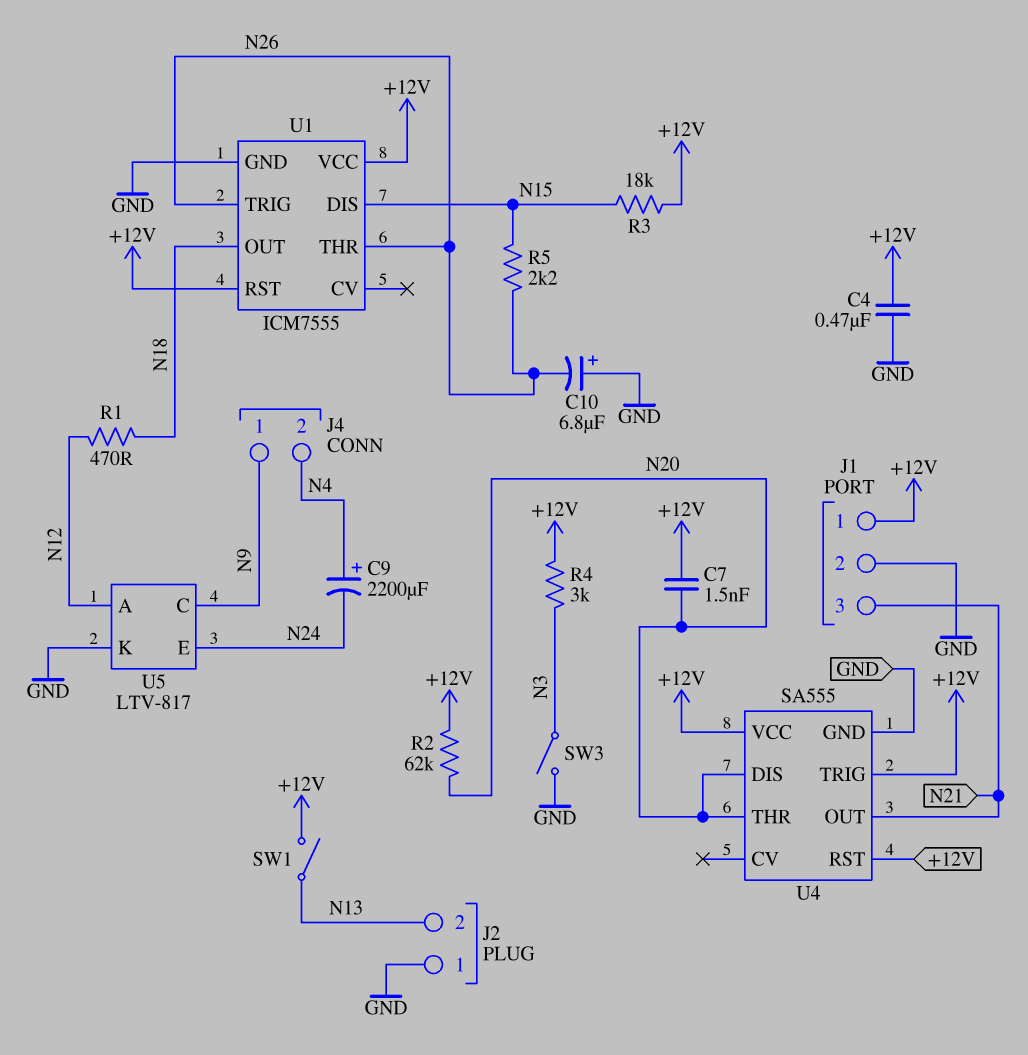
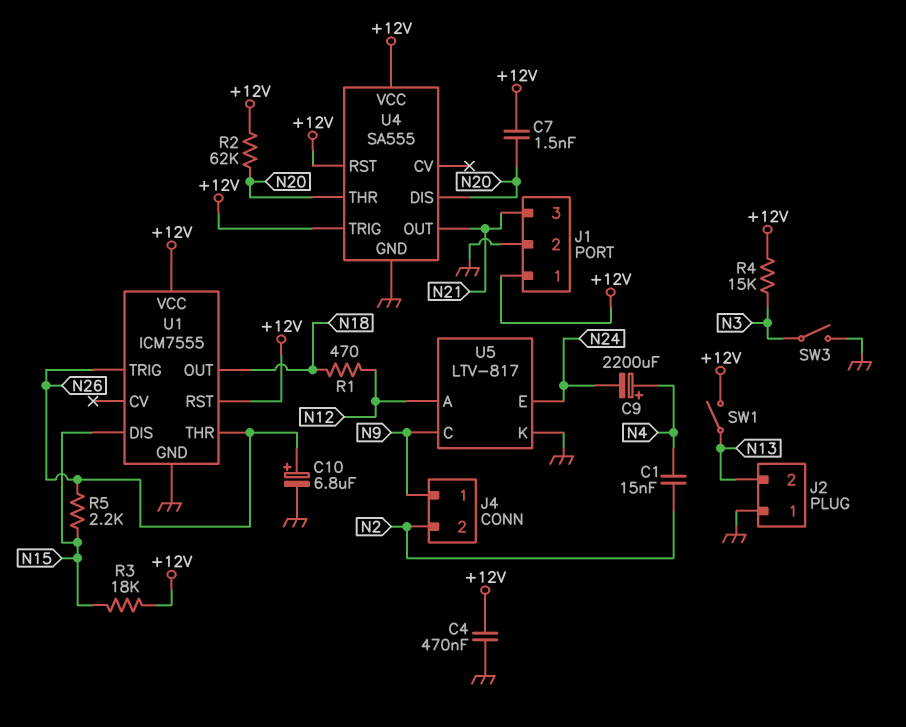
C1: none -> 15nF (N2, N4)
C10: 6.8uF (plus GND, minus N26) -> 6.8uF (plus N26, minus GND)
J4 pin 2: N4 -> N2
R4: 3k (+12V, N3) -> 15k (+12V, N3)

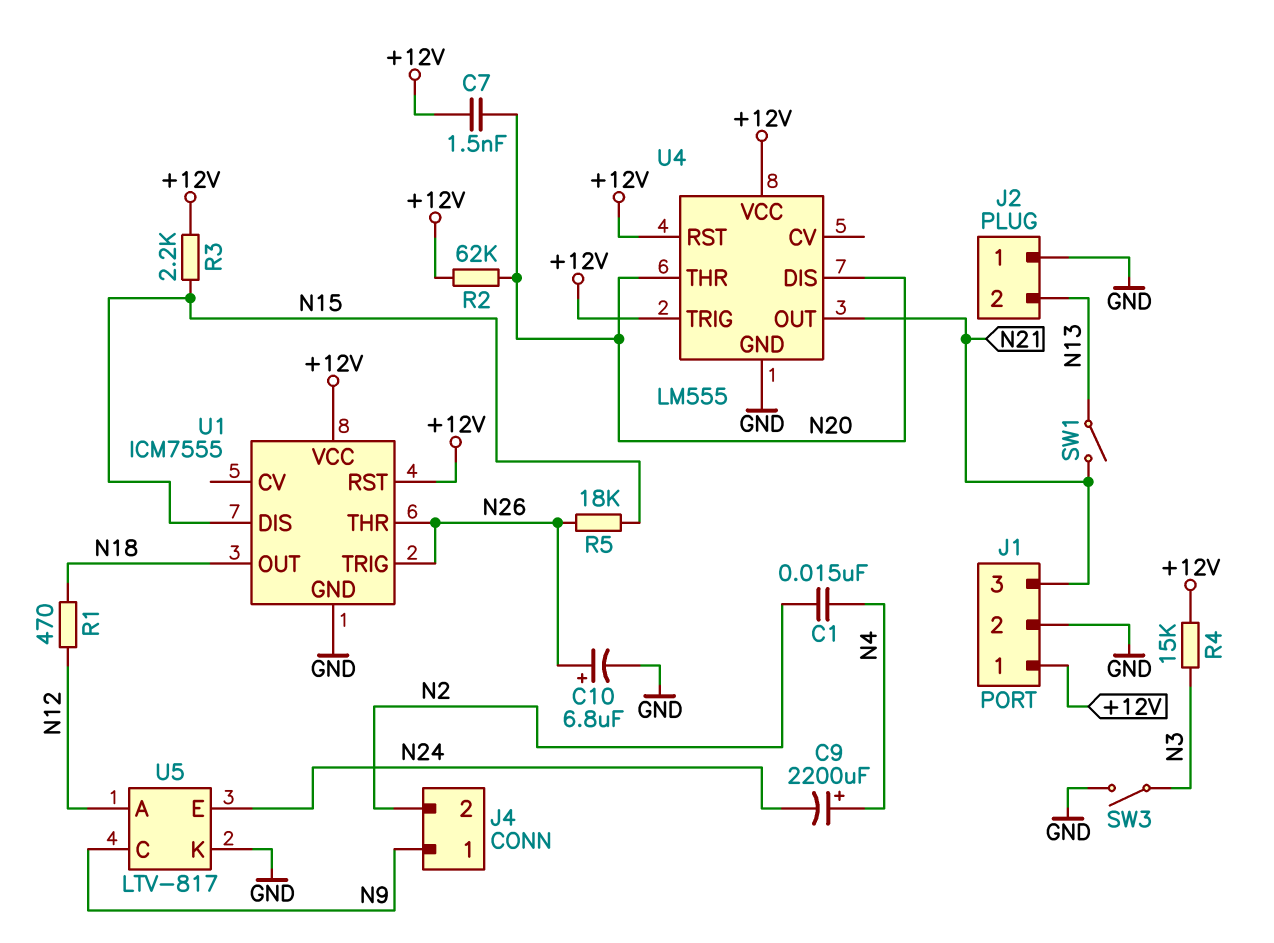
C4: 470nF (+12V, GND) -> none
R3: 18k (+12V, N15) -> 2.2k (+12V, N15)
R5: 2.2k (N15, N26) -> 18k (N15, N26)
SW1: switch (+12V, N13) -> switch (N13, N21)
U4: SA555 -> LM555

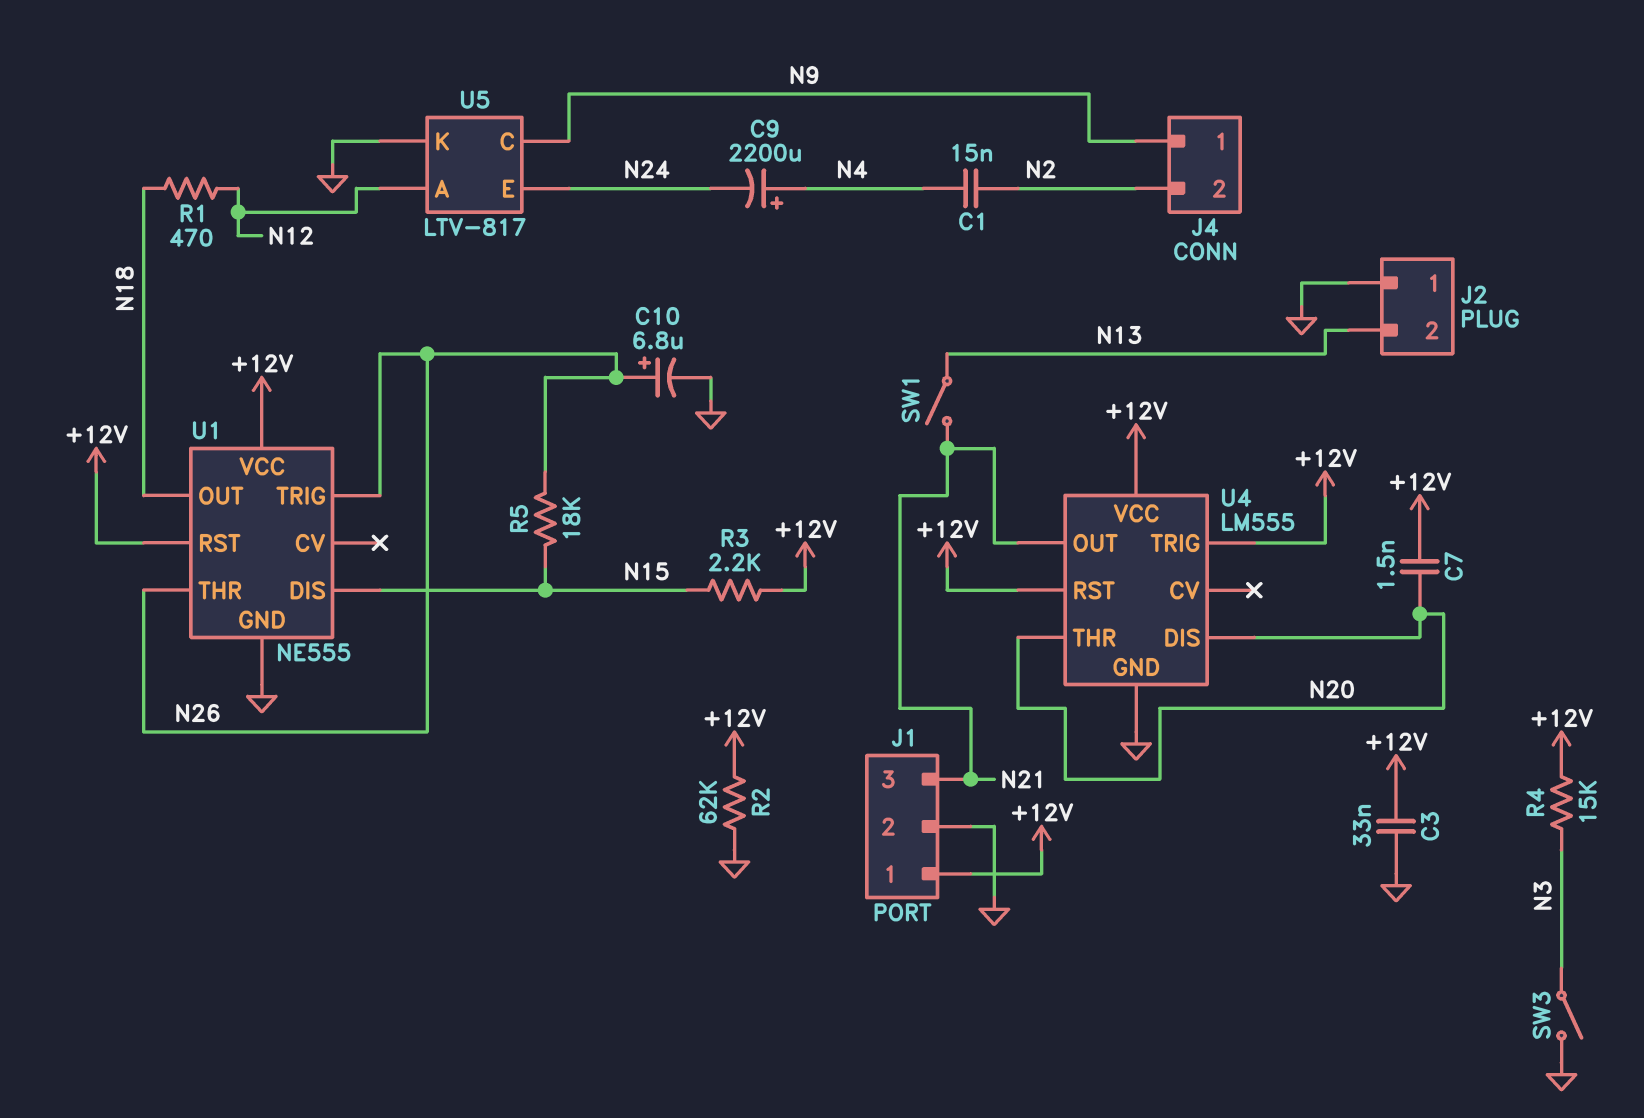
C3: none -> 33nF (+12V, GND)
R2: 62k (+12V, N20) -> 62k (+12V, GND)
U1: ICM7555 -> NE555

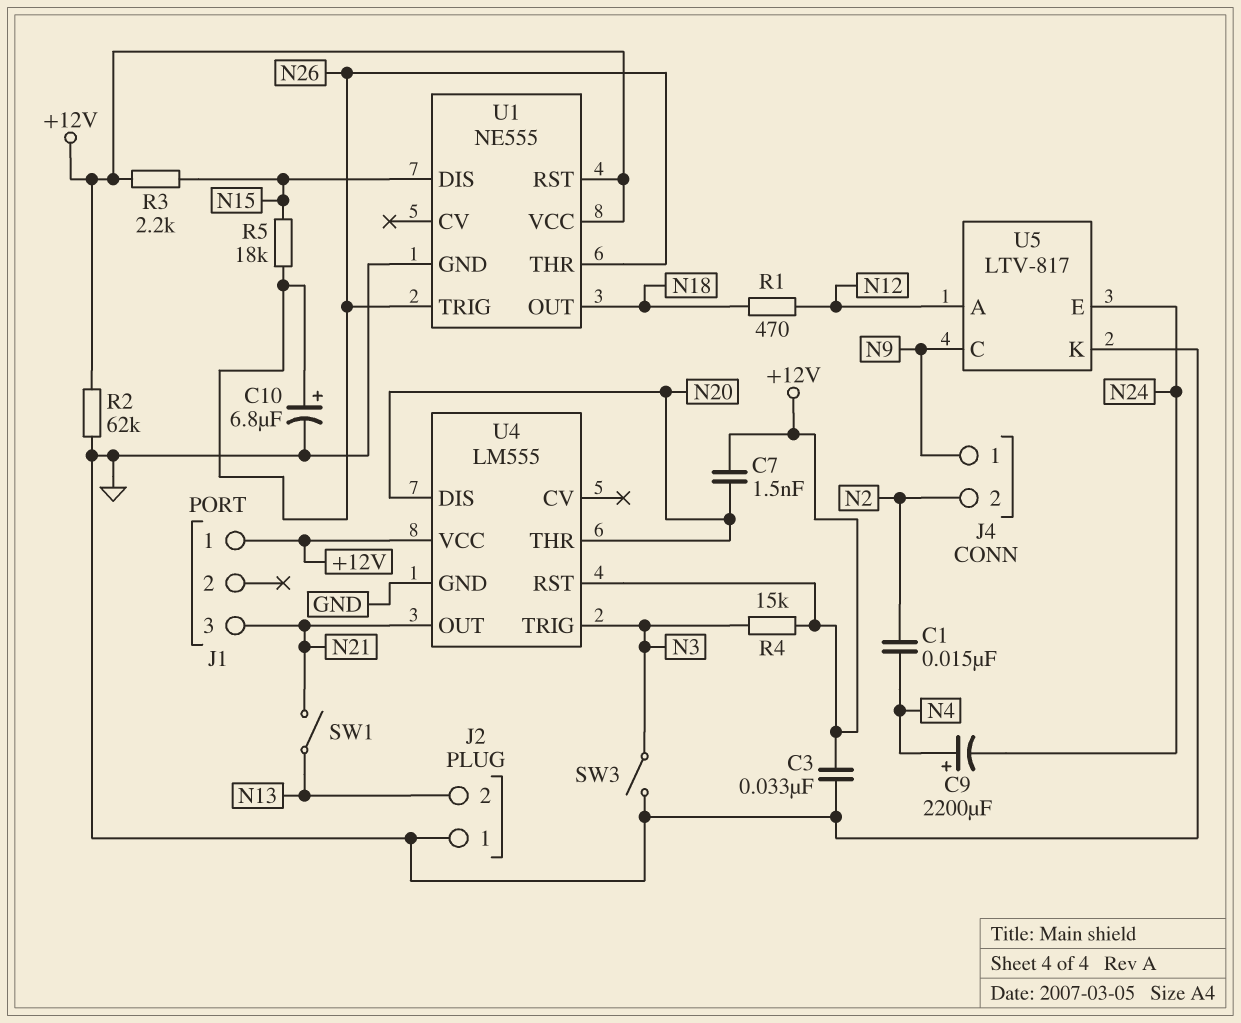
J1 pin 2: GND -> none
U4 pin TRIG: +12V -> N3

